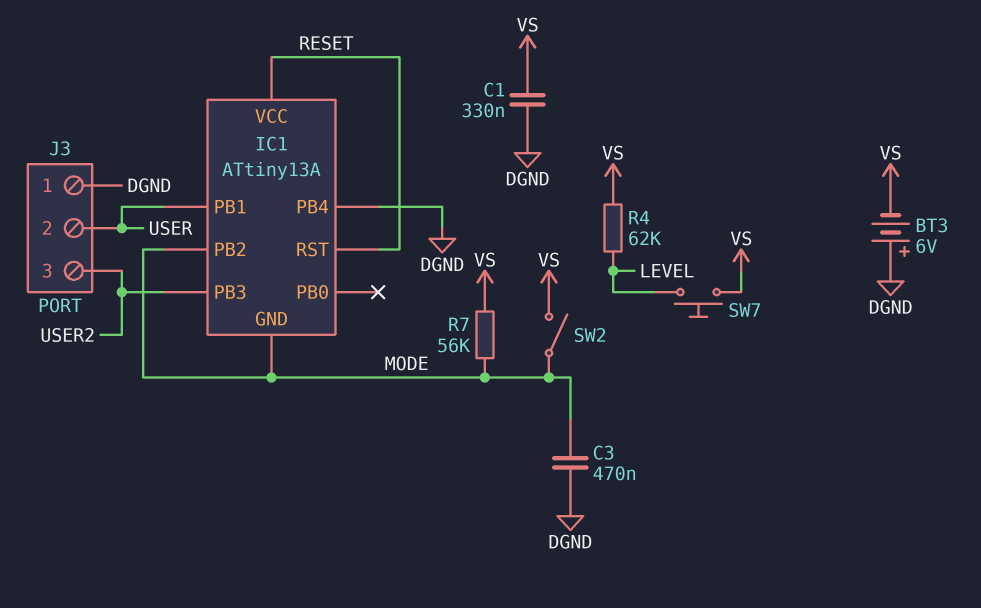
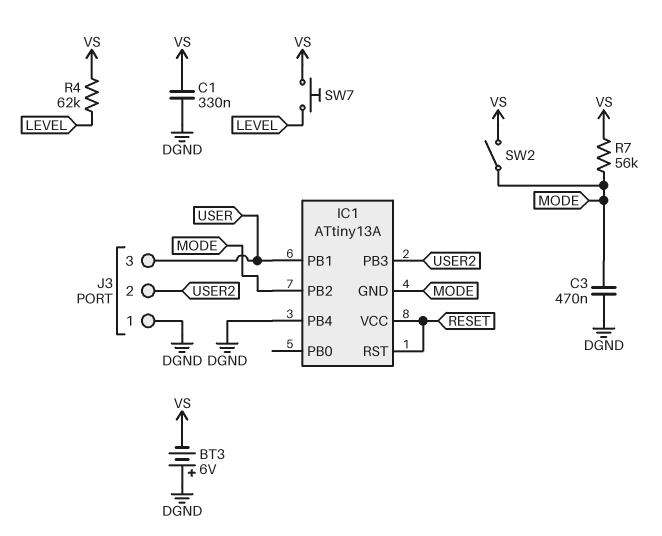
J3 pin 2: USER -> USER2
J3 pin 3: USER2 -> USER

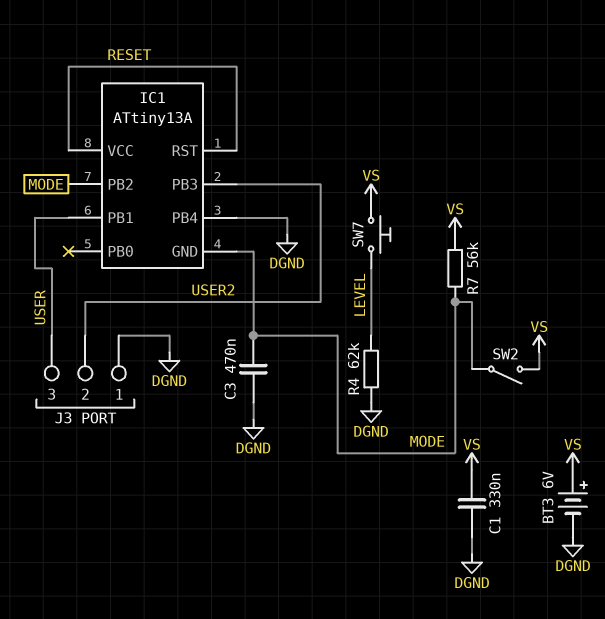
BT3: 6V (plus DGND, minus VS) -> 6V (plus VS, minus DGND)
R4: 62k (LEVEL, VS) -> 62k (DGND, LEVEL)

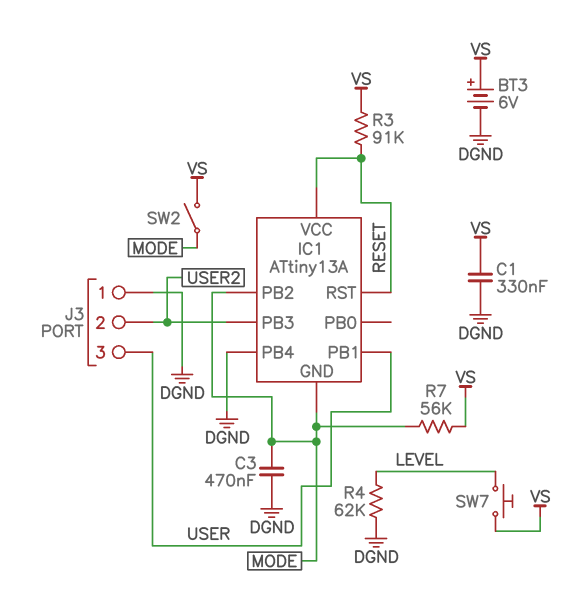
R3: none -> 91k (RESET, VS)

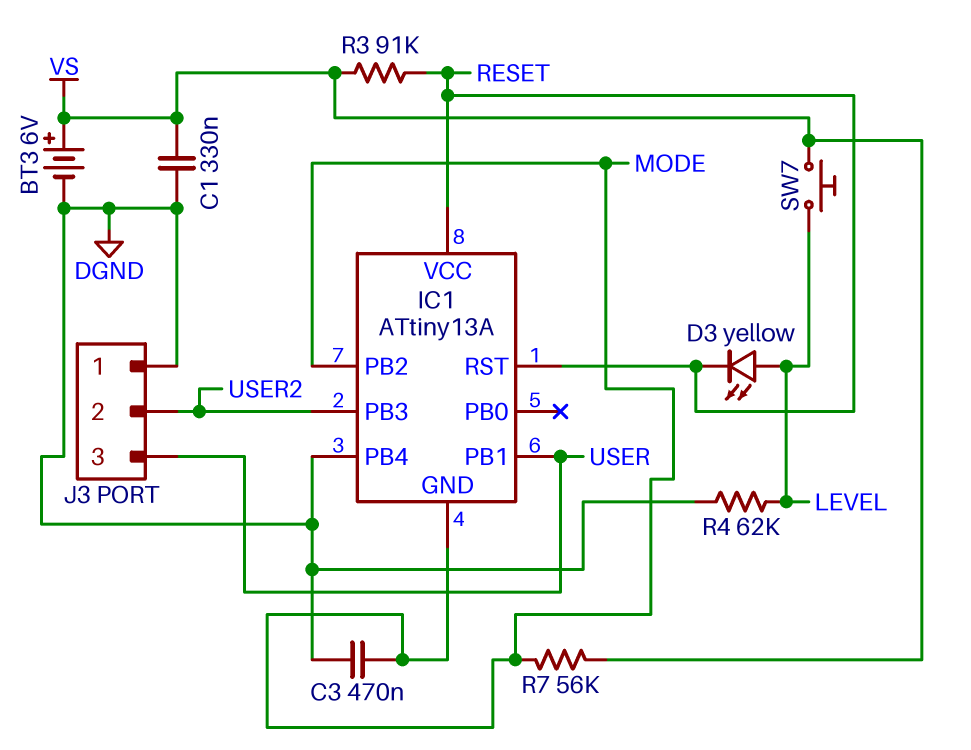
D3: none -> LED yellow (A LEVEL, K RESET)
SW2: switch (MODE, VS) -> none

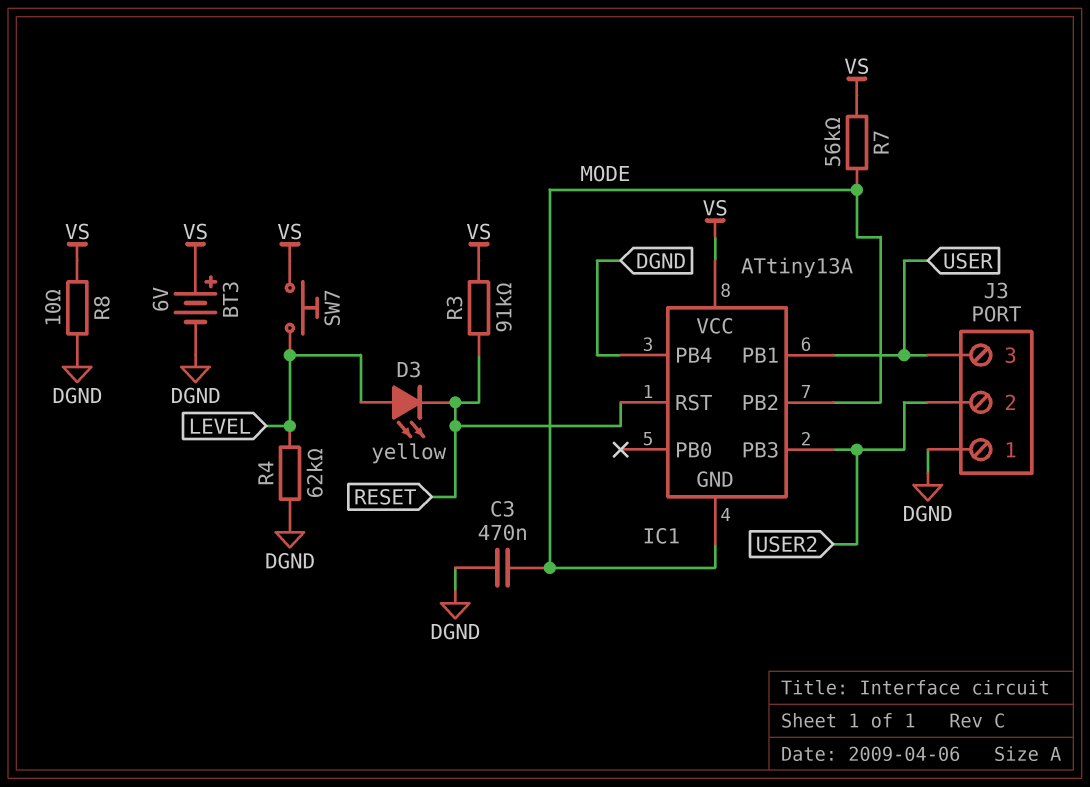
C1: 330nF (DGND, VS) -> none
IC1 pin VCC: RESET -> VS
R8: none -> 10 (DGND, VS)

